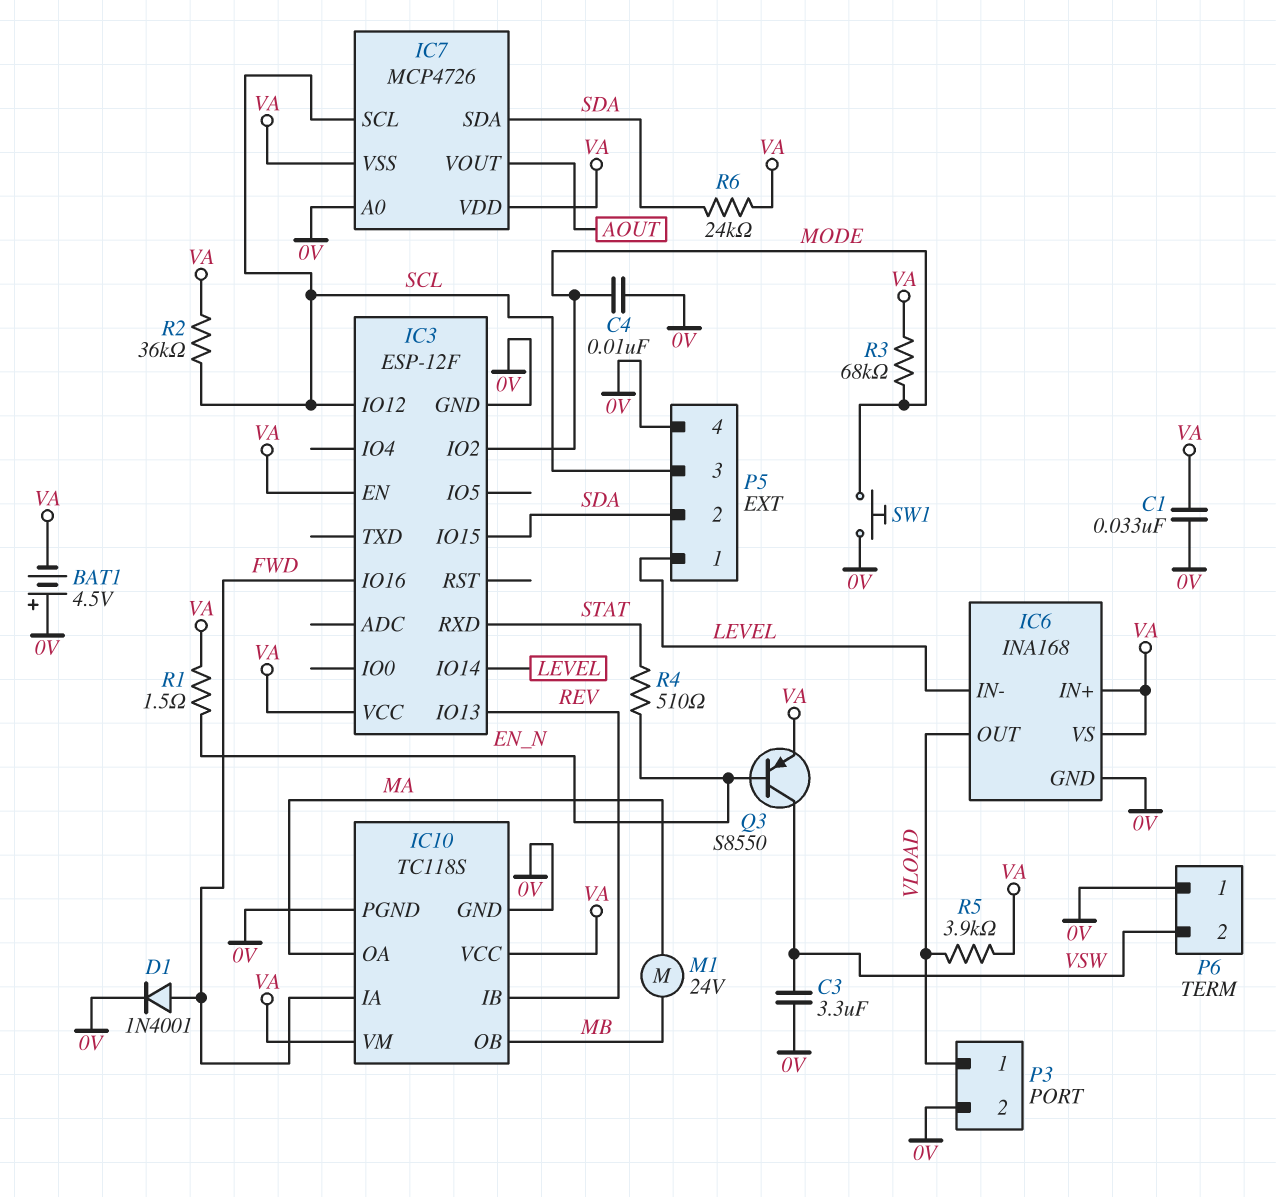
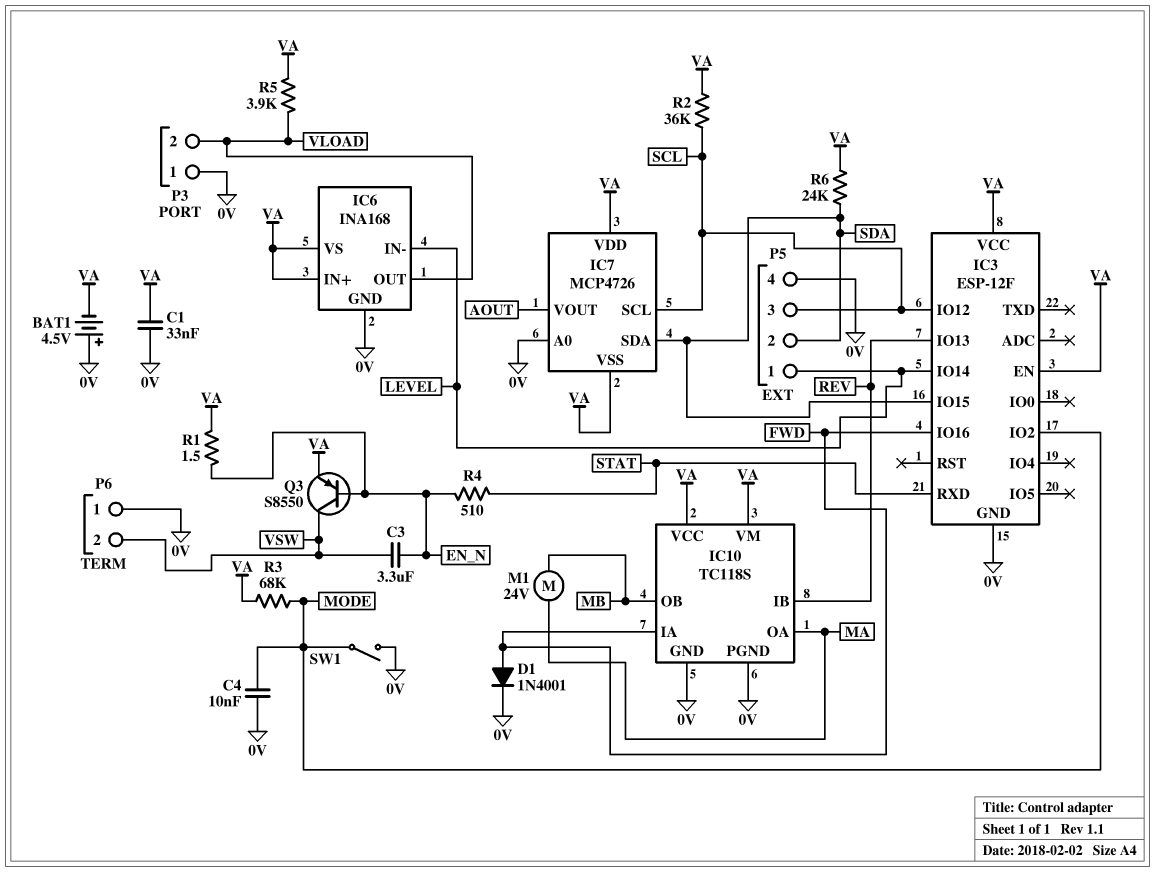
C3: 3.3uF (0V, VSW) -> 3.3uF (EN_N, VSW)
P3 pin 1: VLOAD -> 0V
P3 pin 2: 0V -> VLOAD
SW1: button (0V, MODE) -> switch (0V, MODE)

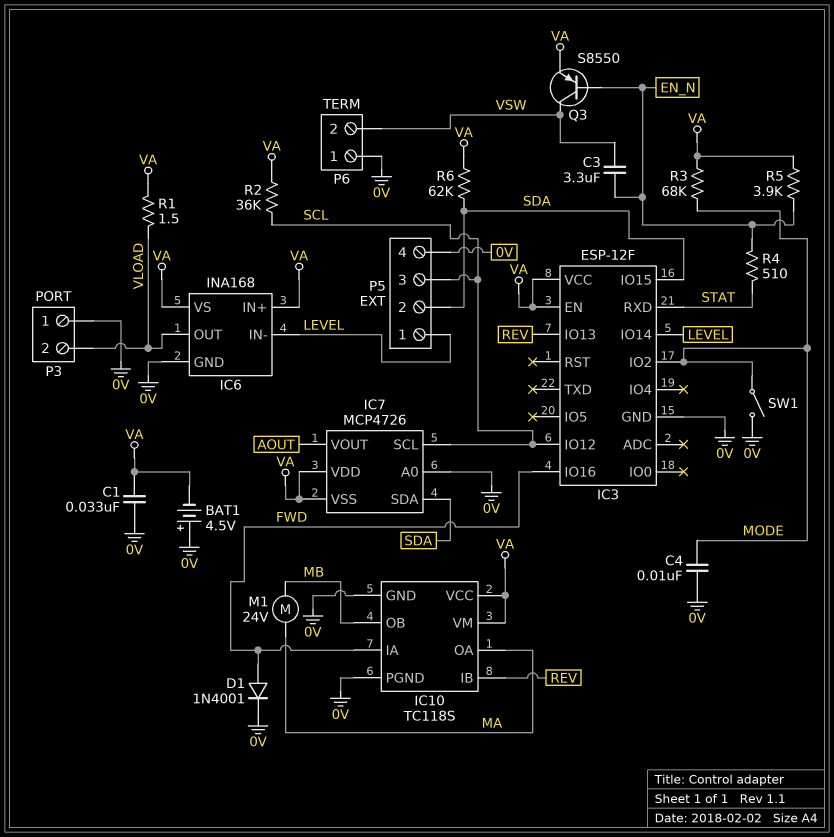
R1: 1.5 (EN_N, VA) -> 1.5 (VA, VLOAD)
R5: 3.9k (VA, VLOAD) -> 3.9k (EN_N, VA)
R6: 24k (SDA, VA) -> 62k (SDA, VA)

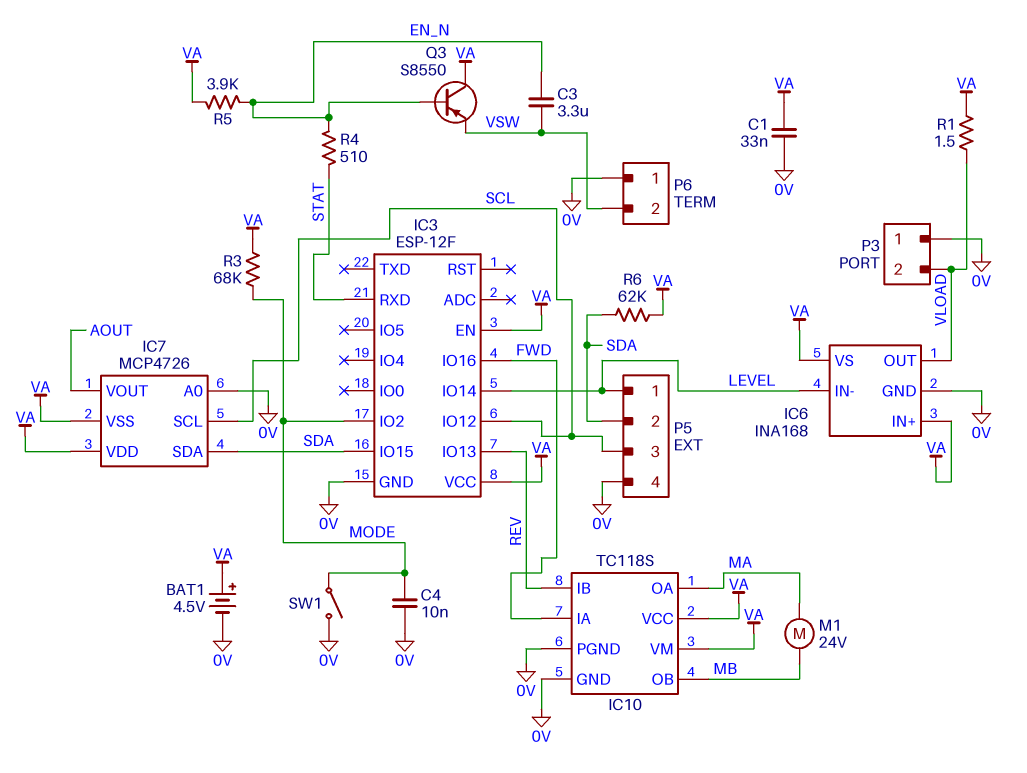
BAT1: 4.5V (plus 0V, minus VA) -> 4.5V (plus VA, minus 0V)
D1: diode 1N4001 (A FWD, K 0V) -> none
Q3: PNP S8550 (B EN_N, C VSW, E VA) -> PNP S8550 (B EN_N, C VA, E VSW)
R2: 36k (SCL, VA) -> none

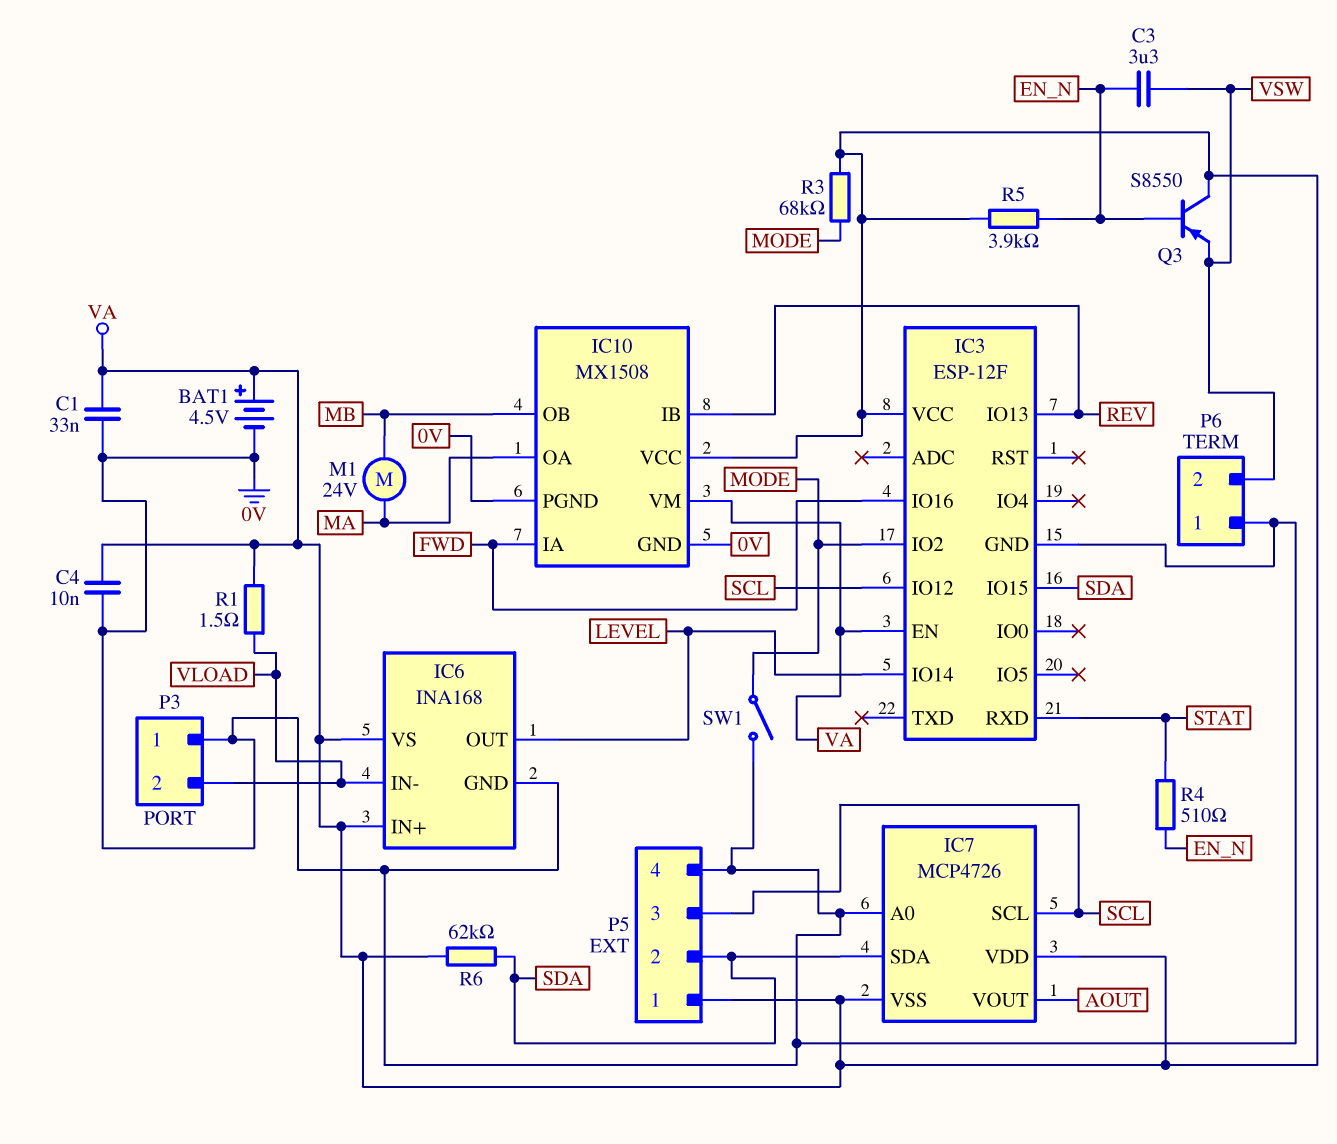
C4: 10nF (0V, MODE) -> 10nF (0V, VA)
IC6 pin IN-: LEVEL -> VLOAD
IC6 pin OUT: VLOAD -> LEVEL
IC10: TC118S -> MX1508
P5 pin 1: LEVEL -> VA

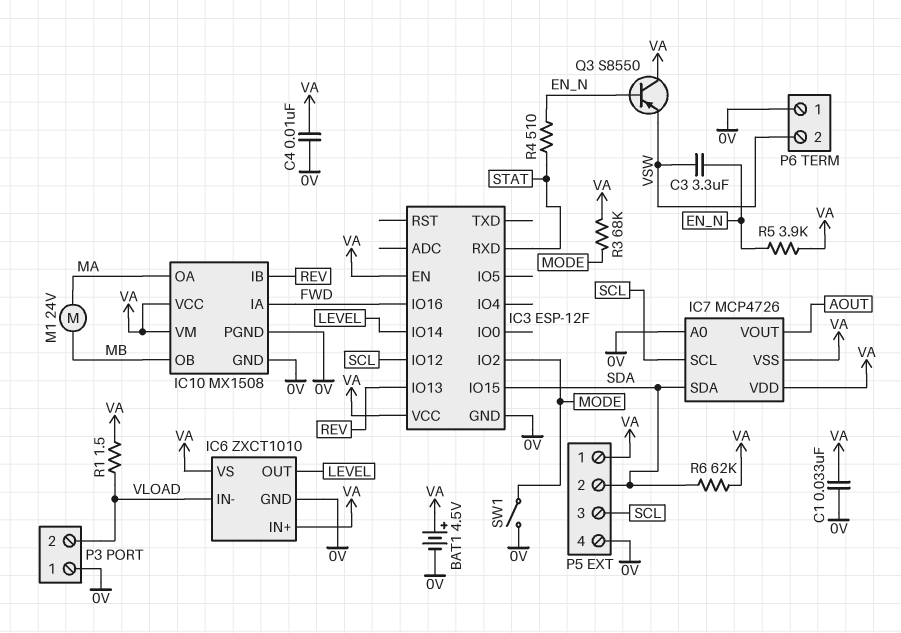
IC6: INA168 -> ZXCT1010

